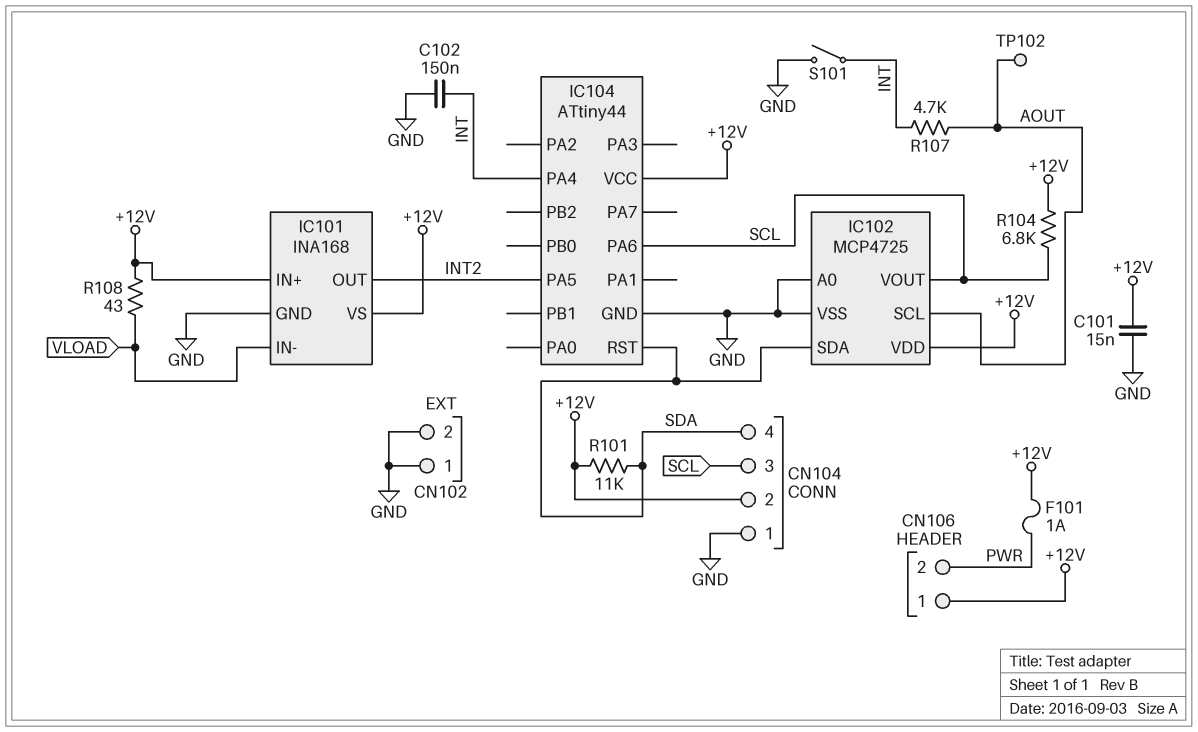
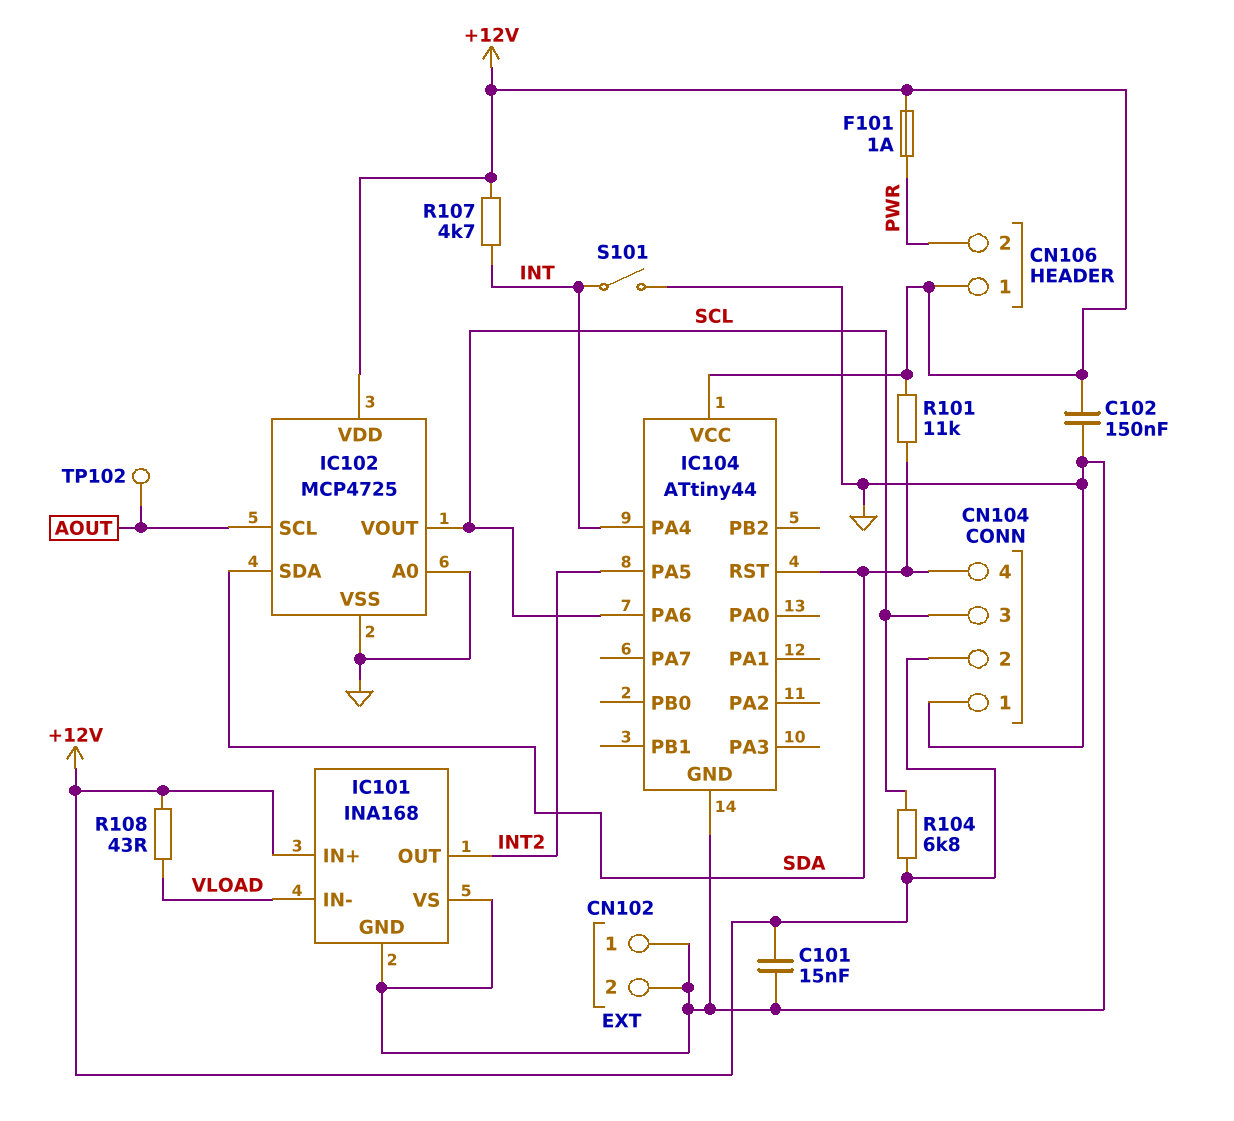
C102: 150nF (GND, INT) -> 150nF (+12V, GND)
IC101 pin VS: +12V -> GND
R107: 4.7k (AOUT, INT) -> 4.7k (+12V, INT)

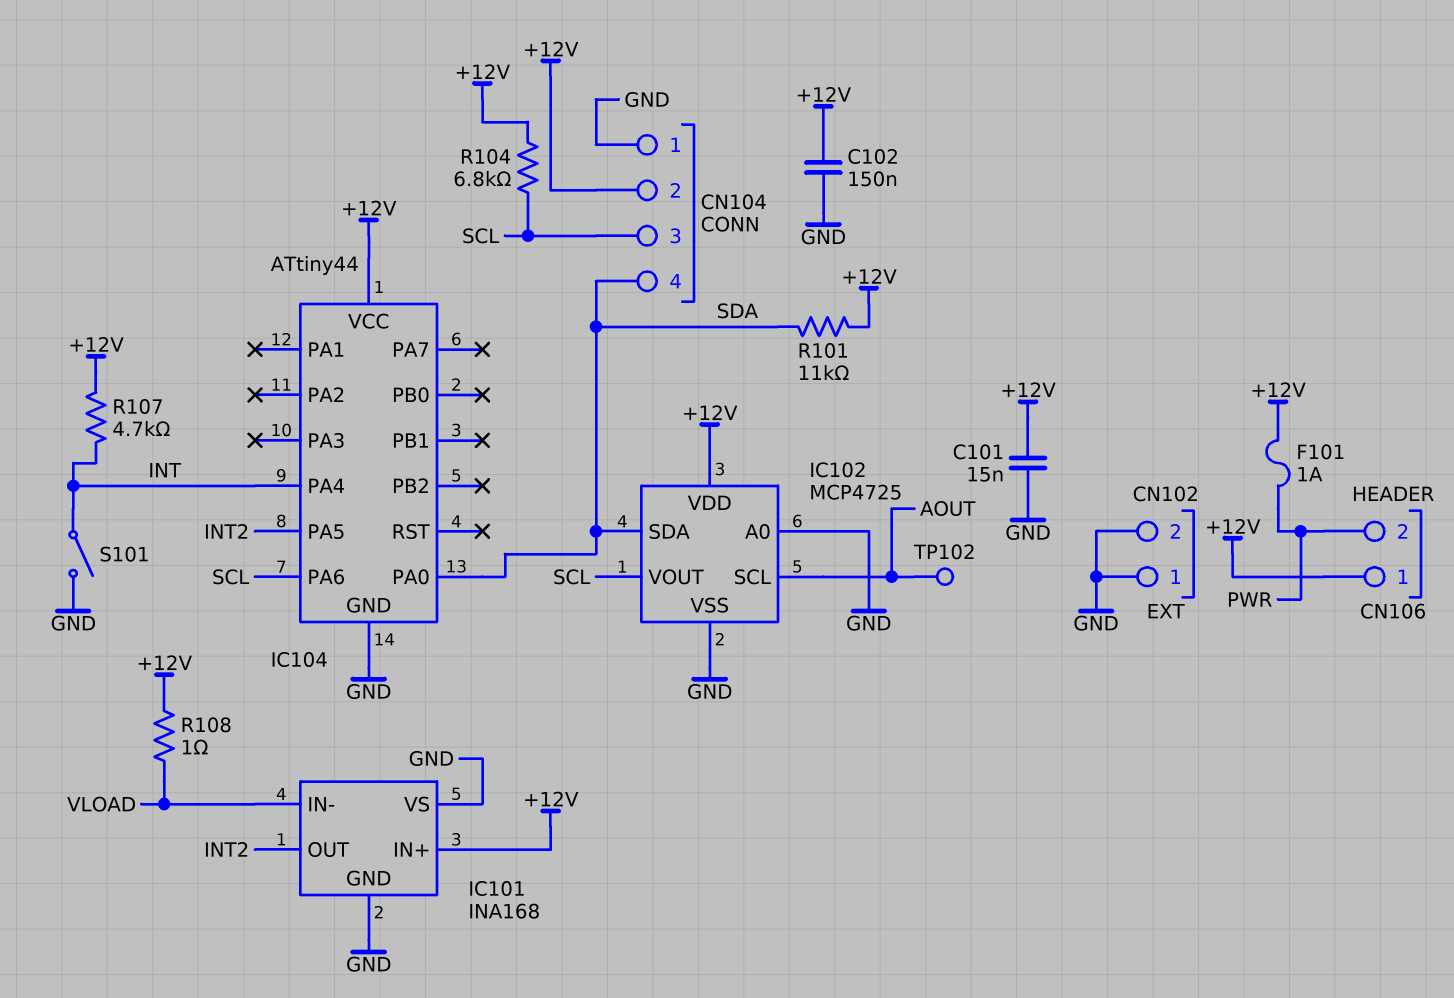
IC104 pin PA0: none -> SDA
IC104 pin RST: SDA -> none
R108: 43 (+12V, VLOAD) -> 1 (+12V, VLOAD)

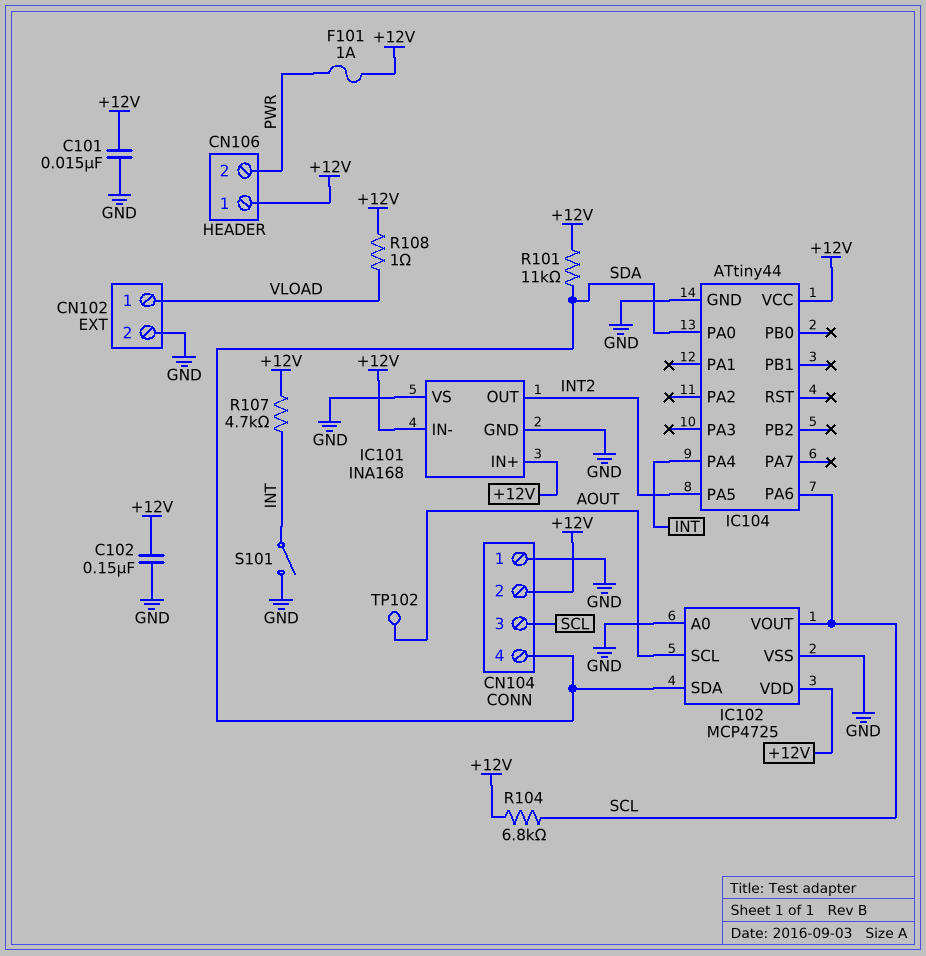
CN102 pin 1: GND -> VLOAD
IC101 pin IN-: VLOAD -> +12V

